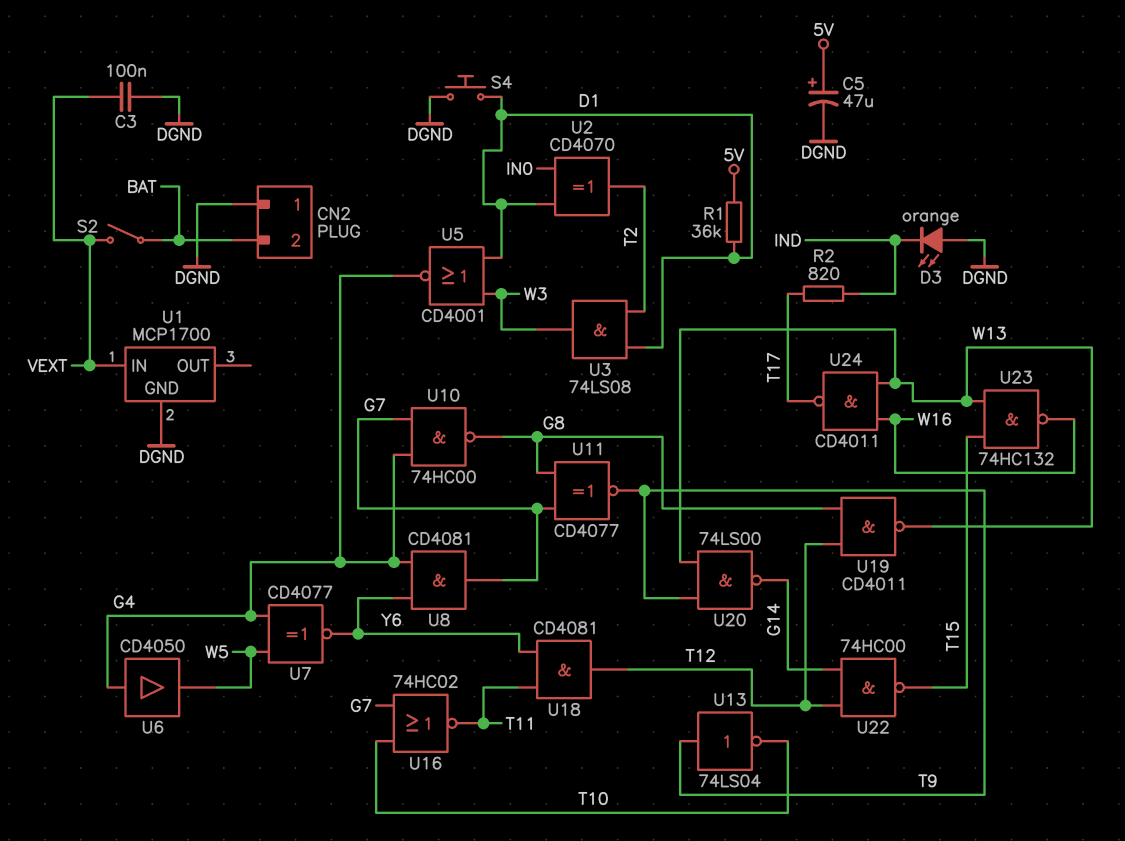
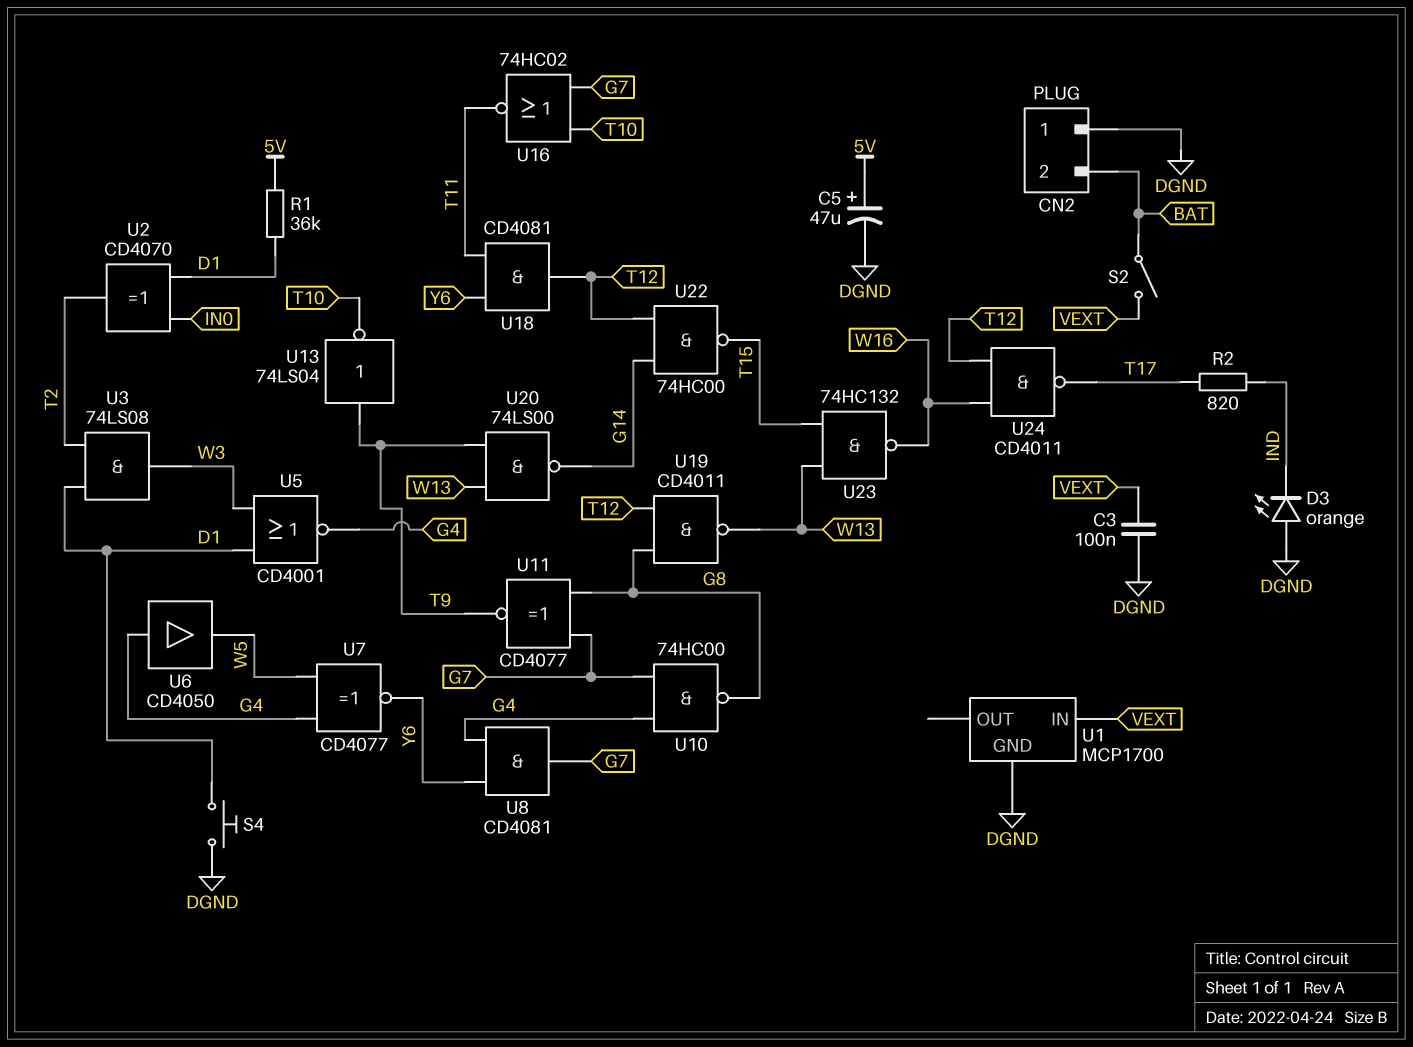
U24: NAND CD4011 (in W13, in W16, out T17) -> NAND CD4011 (in T12, in W16, out T17)

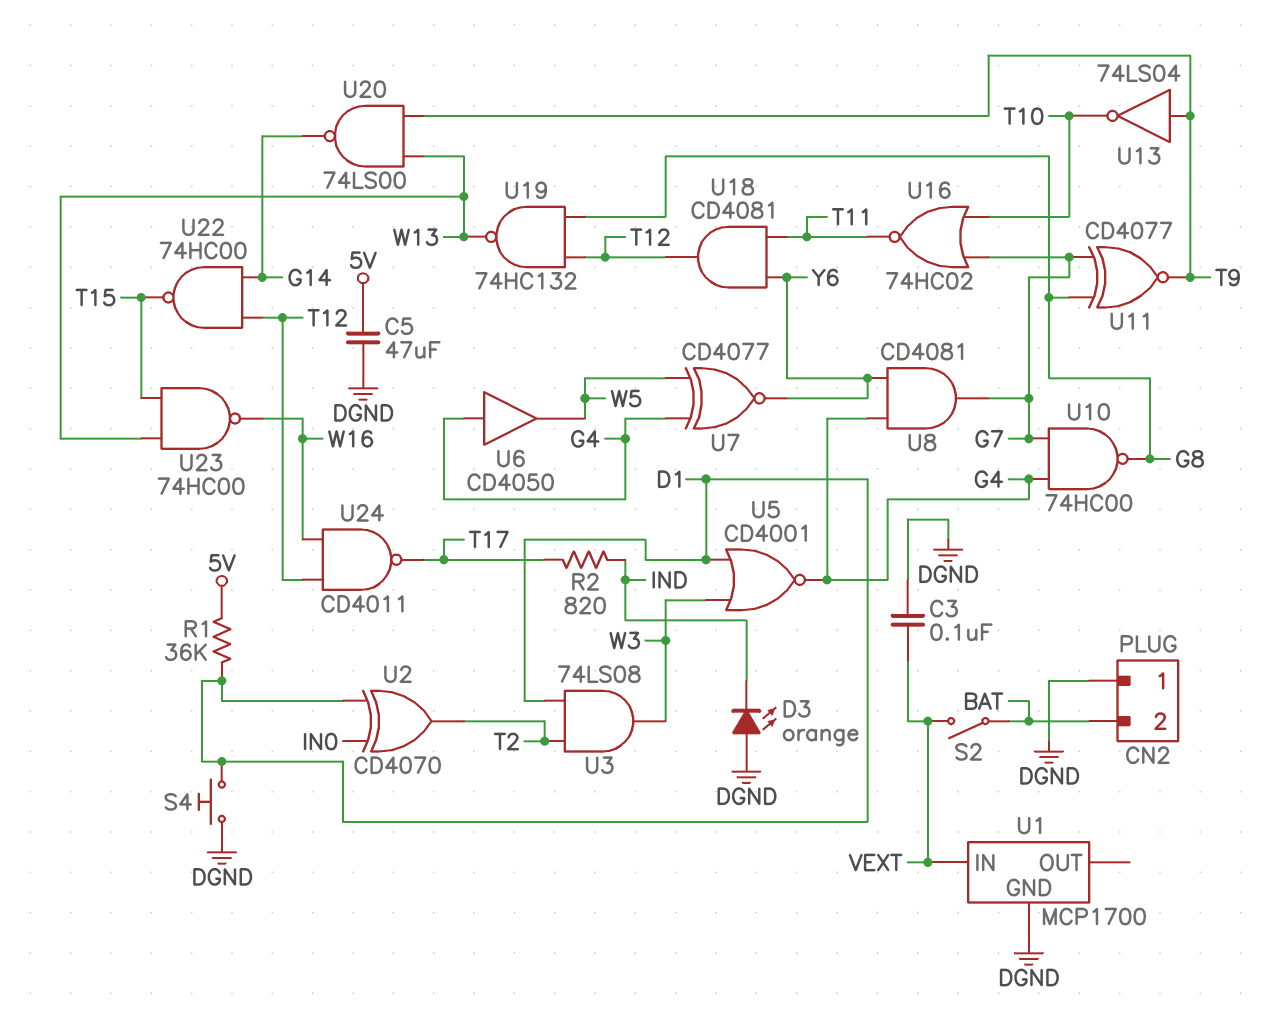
C5: 47uF (plus 5V, minus DGND) -> 47uF (5V, DGND)
U19: NAND CD4011 (in G8, in T12, out W13) -> NAND 74HC132 (in G8, in T12, out W13)
U23: NAND 74HC132 (in T15, in W13, out W16) -> NAND 74HC00 (in T15, in W13, out W16)

